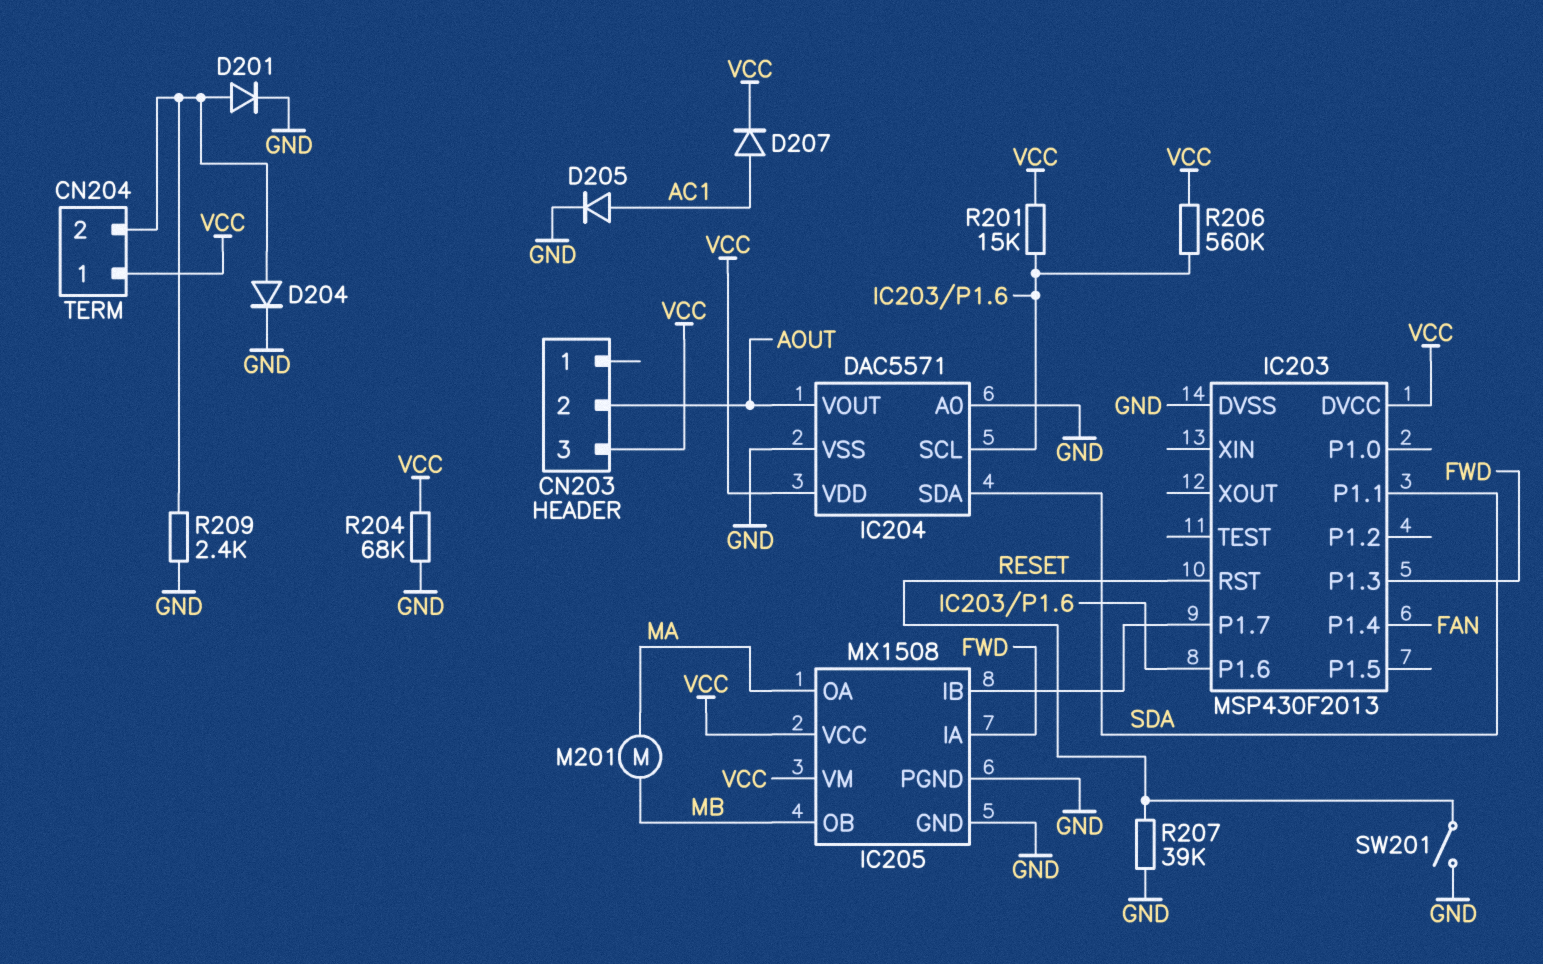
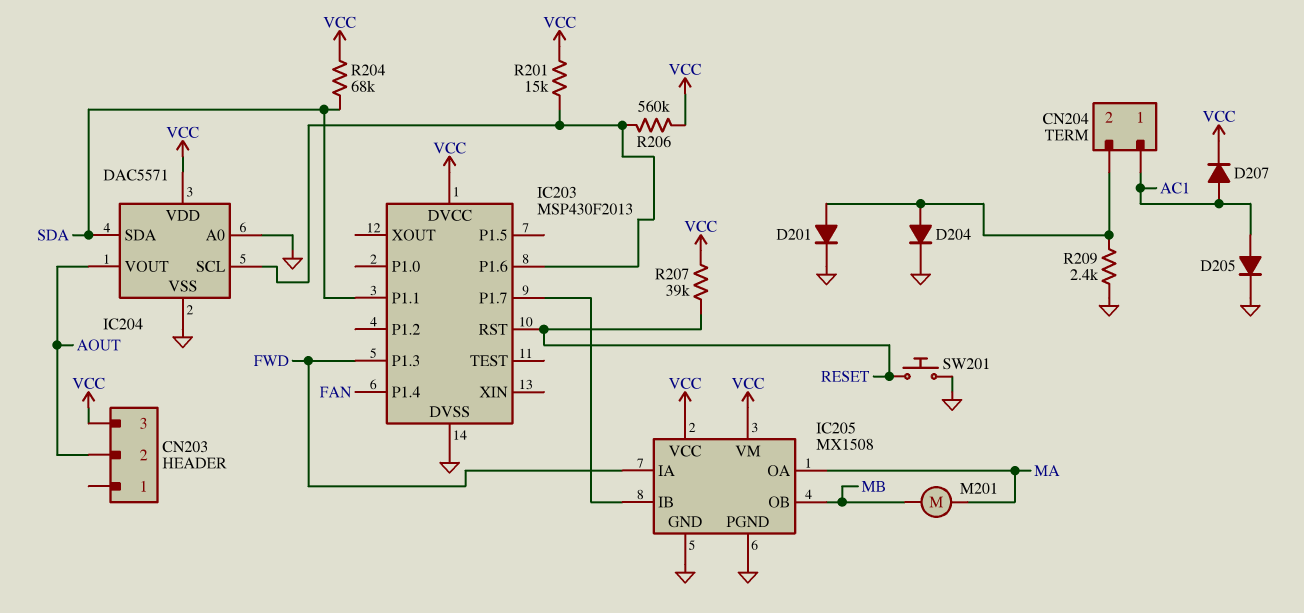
CN204 pin 1: VCC -> AC1
R204: 68k (GND, VCC) -> 68k (SDA, VCC)
R207: 39k (GND, RESET) -> 39k (RESET, VCC)
SW201: switch (GND, RESET) -> button (GND, RESET)

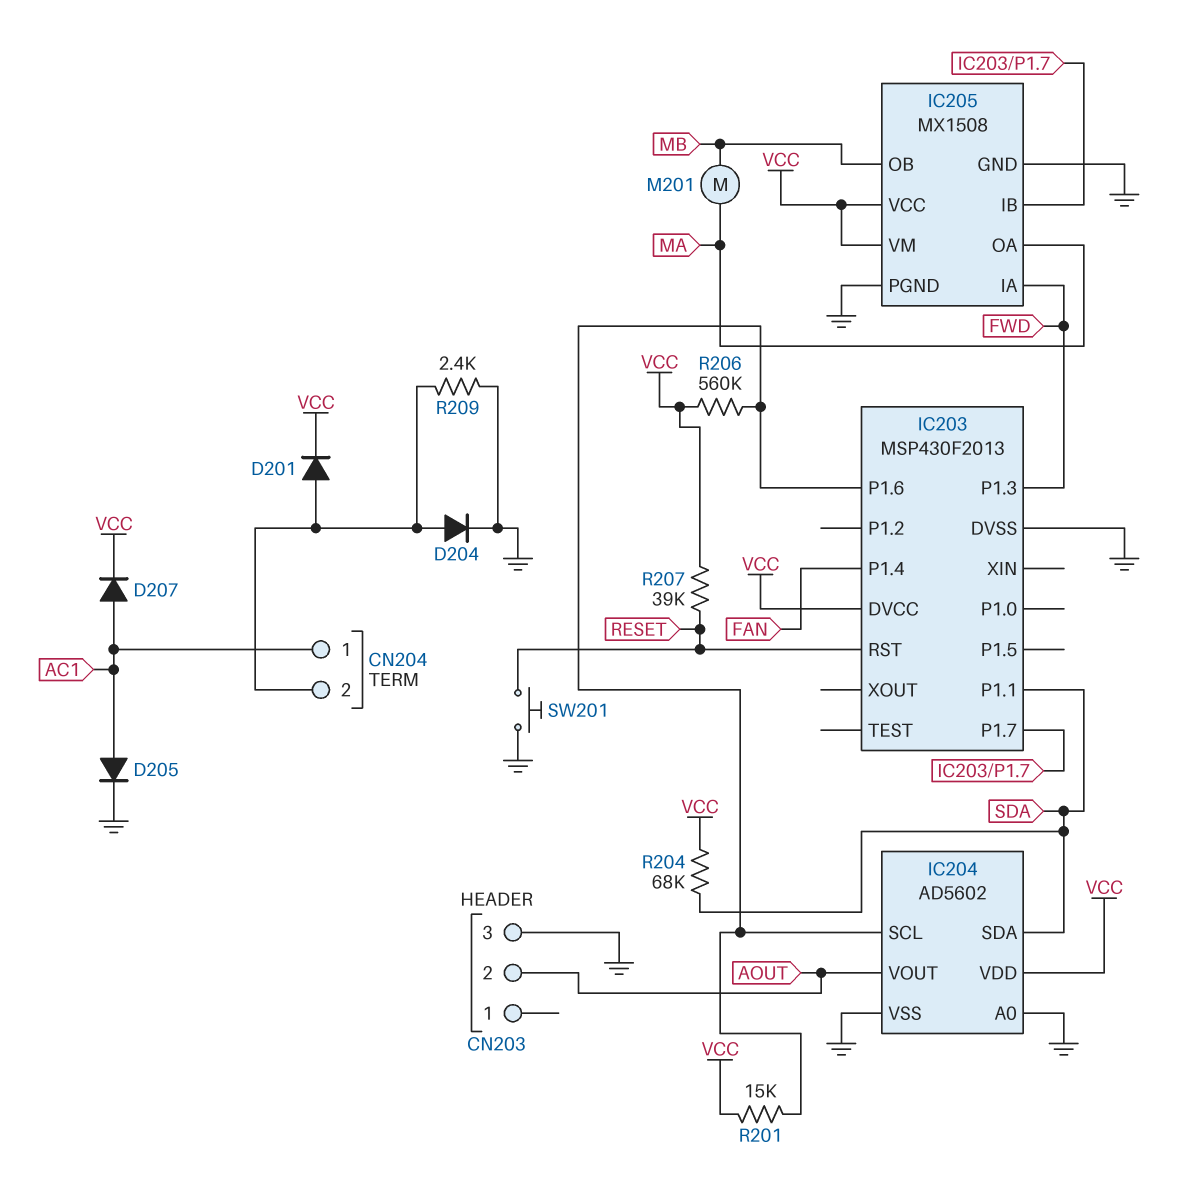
CN203 pin 3: VCC -> GND
D201: diode (A CN204/2, K GND) -> diode (A CN204/2, K VCC)
IC204: DAC5571 -> AD5602

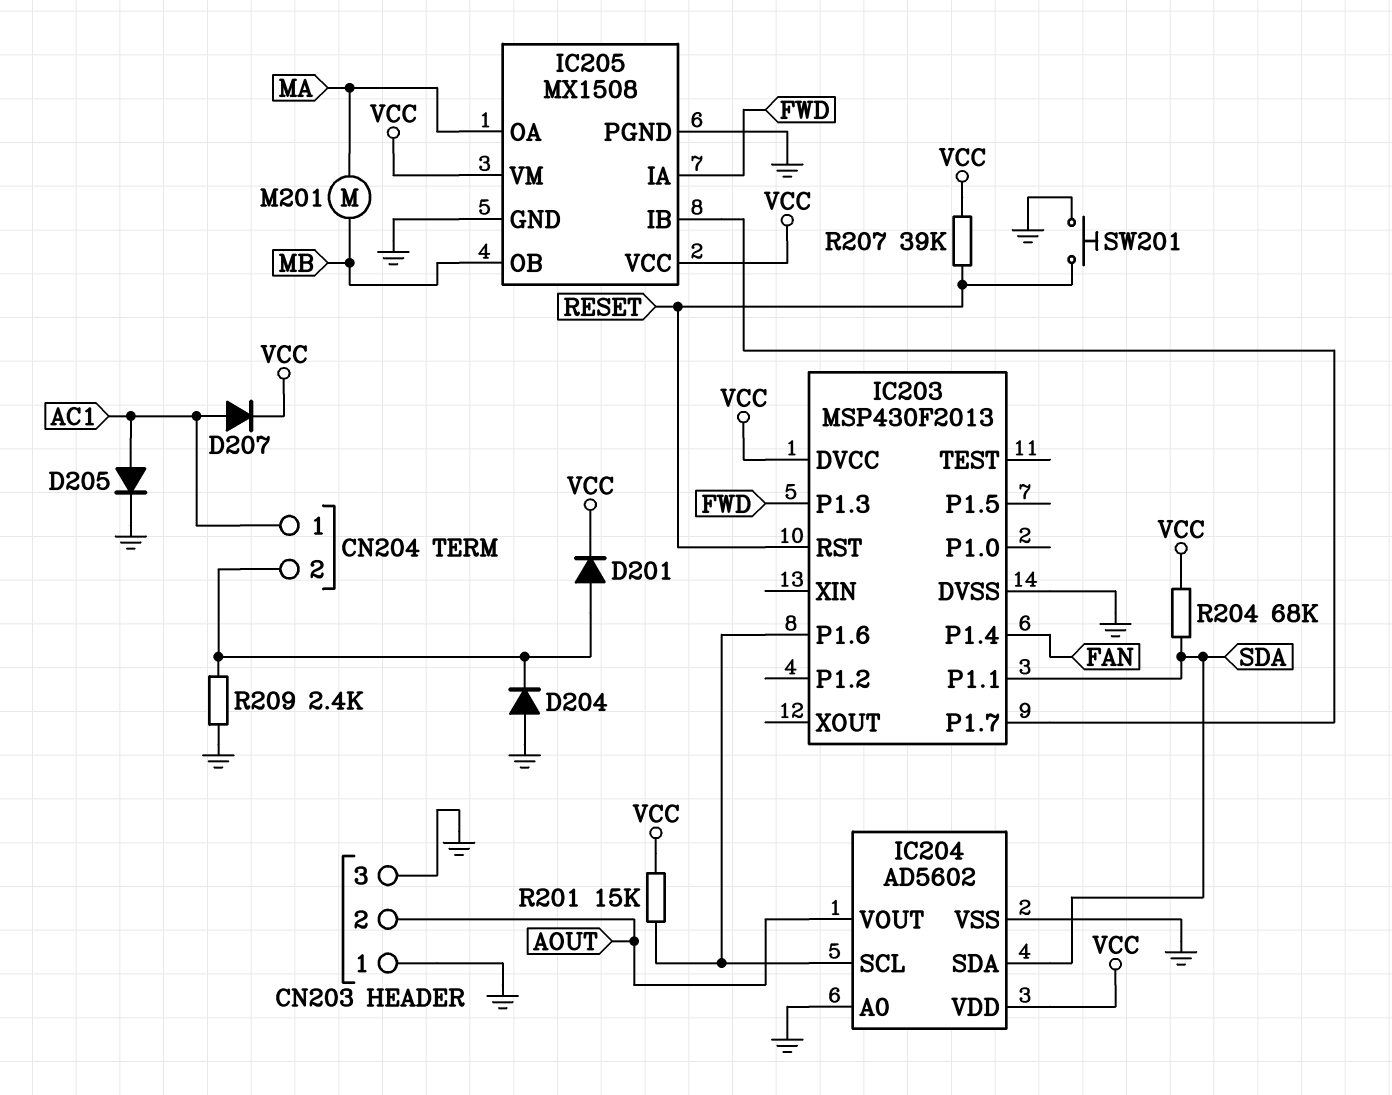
CN203 pin 1: none -> GND
D204: diode (A CN204/2, K GND) -> diode (A GND, K CN204/2)
R206: 560k (IC203/P1.6, VCC) -> none

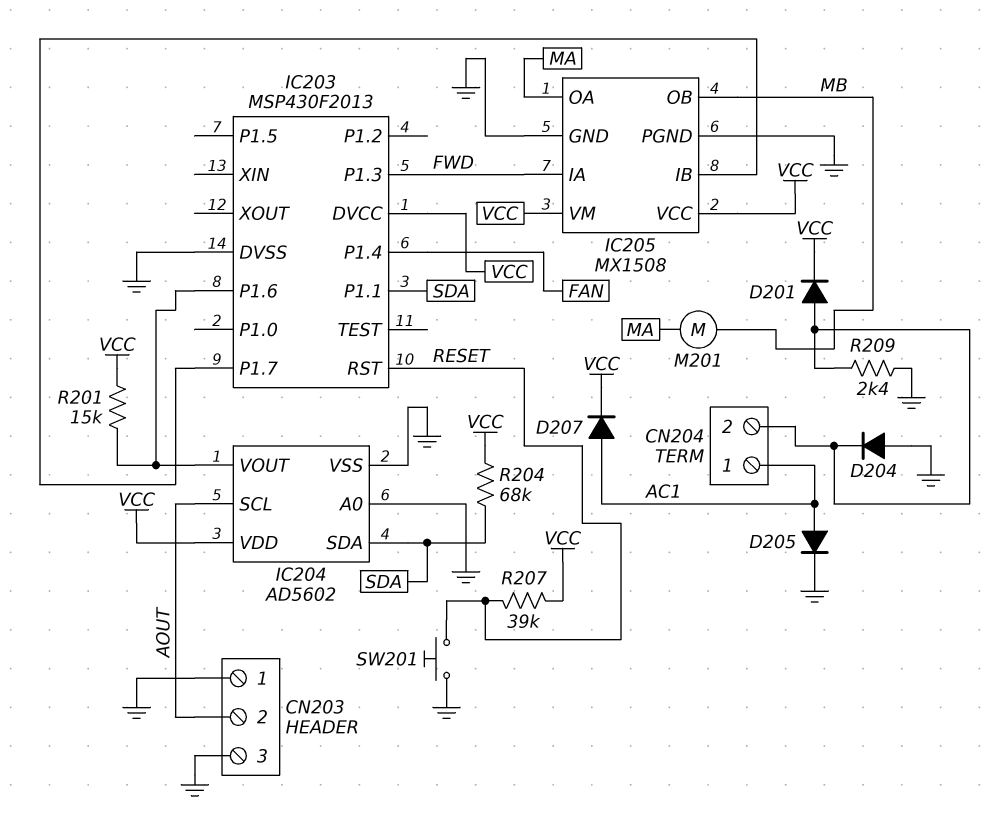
IC204 pin SCL: IC203/P1.6 -> AOUT
IC204 pin VOUT: AOUT -> IC203/P1.6

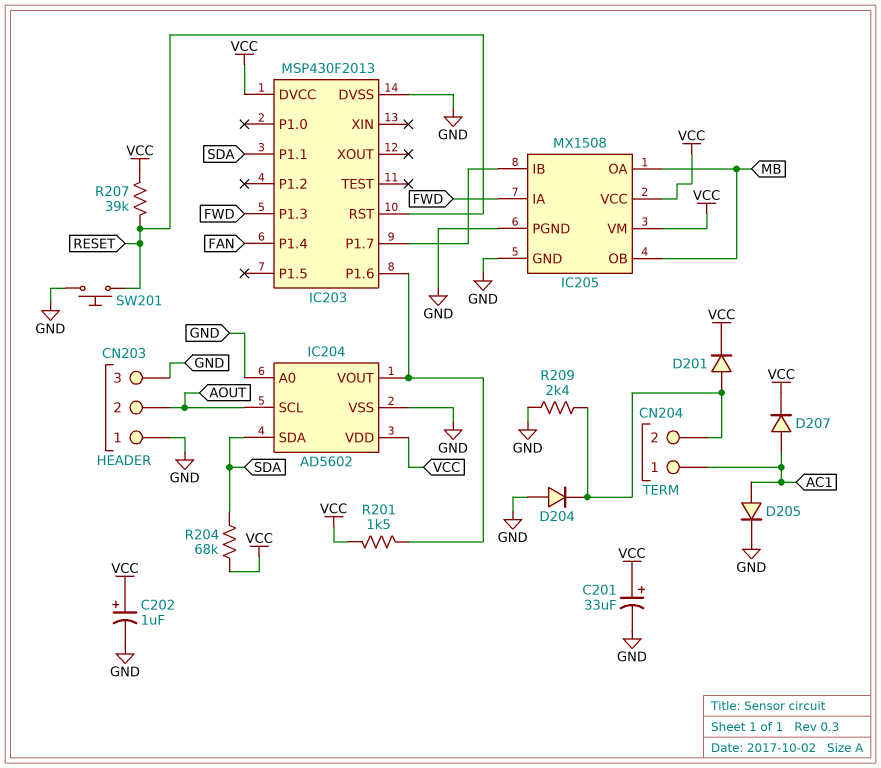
C201: none -> 33uF (plus VCC, minus GND)
C202: none -> 1uF (plus VCC, minus GND)
IC205 pin OA: MA -> MB
M201: motor (MA, MB) -> none
R201: 15k (IC203/P1.6, VCC) -> 1.5k (IC203/P1.6, VCC)

